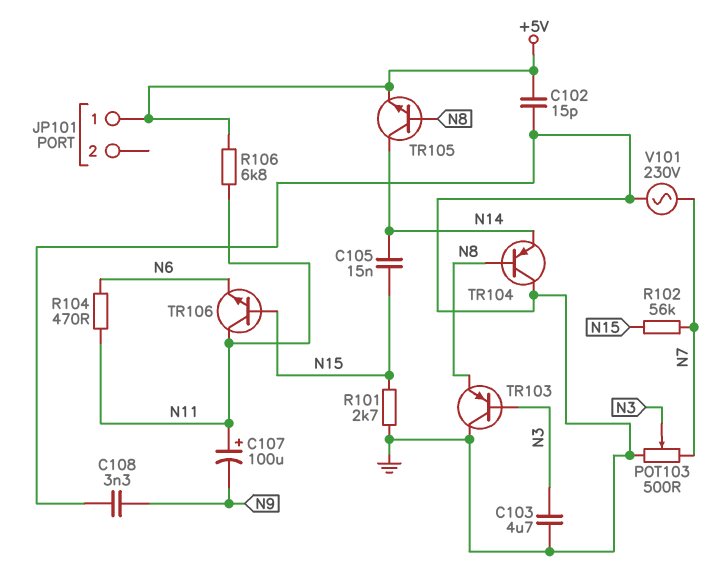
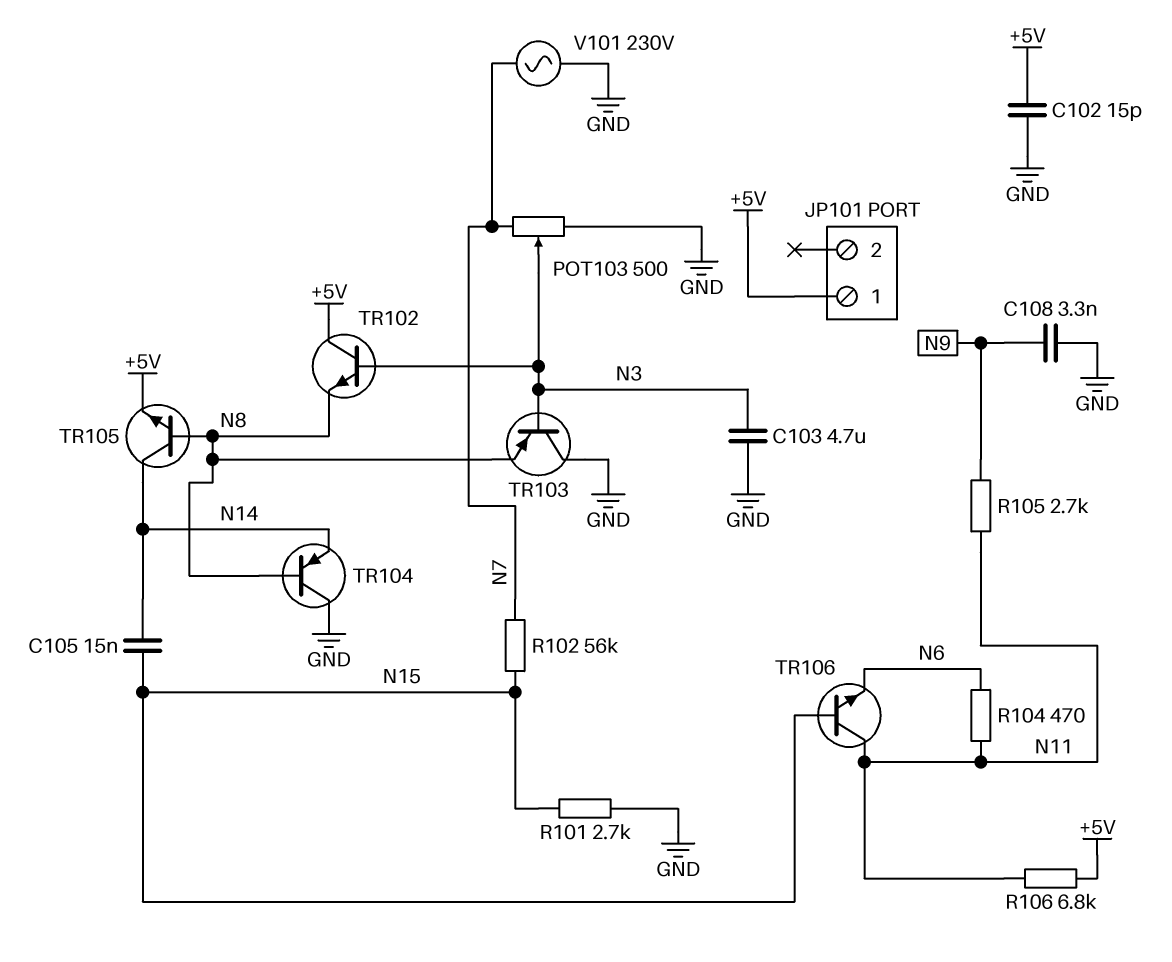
C107: 100uF (plus N11, minus N9) -> none
R105: none -> 2.7k (N9, N11)
TR102: none -> NPN (B N3, C +5V, E N8)

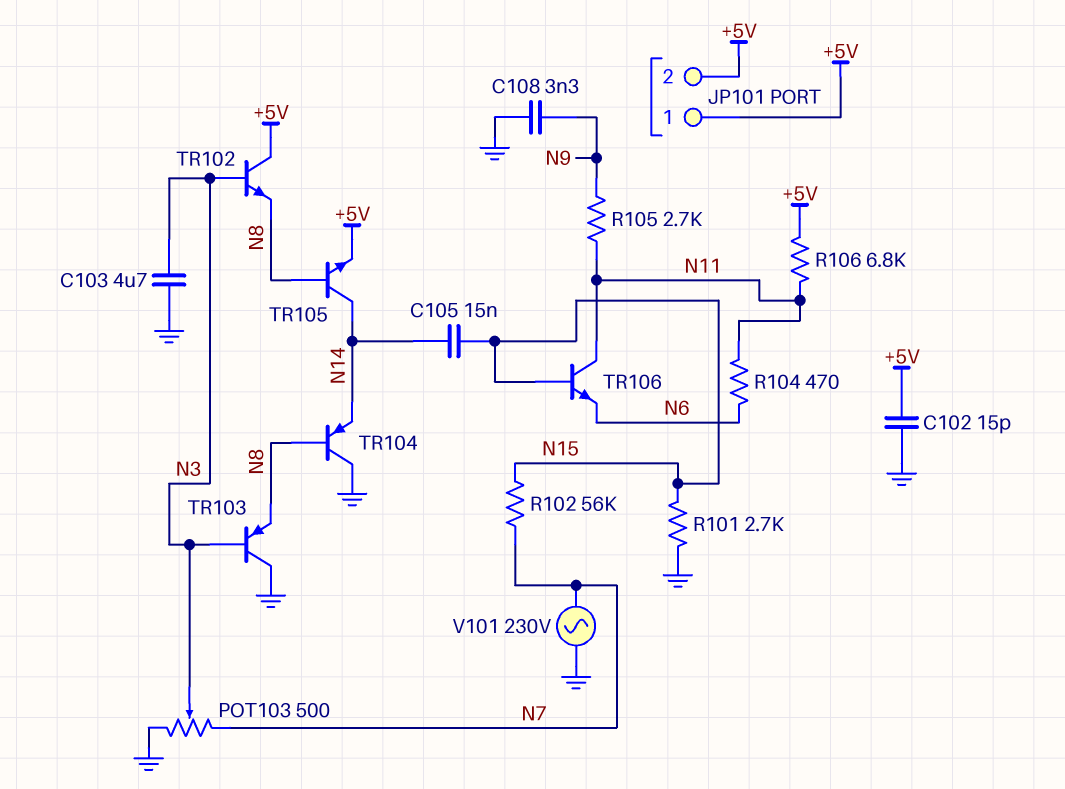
JP101 pin 2: none -> +5V

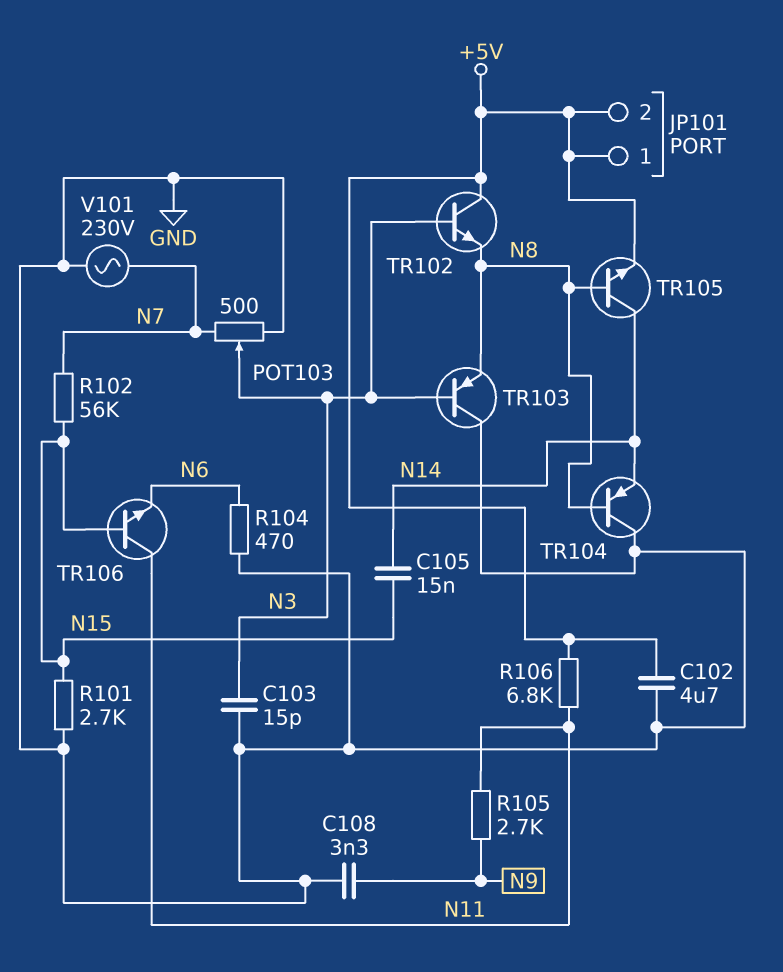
C102: 15pF (+5V, GND) -> 4.7uF (+5V, GND)
C103: 4.7uF (GND, N3) -> 15pF (GND, N3)
R104: 470 (N6, N11) -> 470 (GND, N6)

